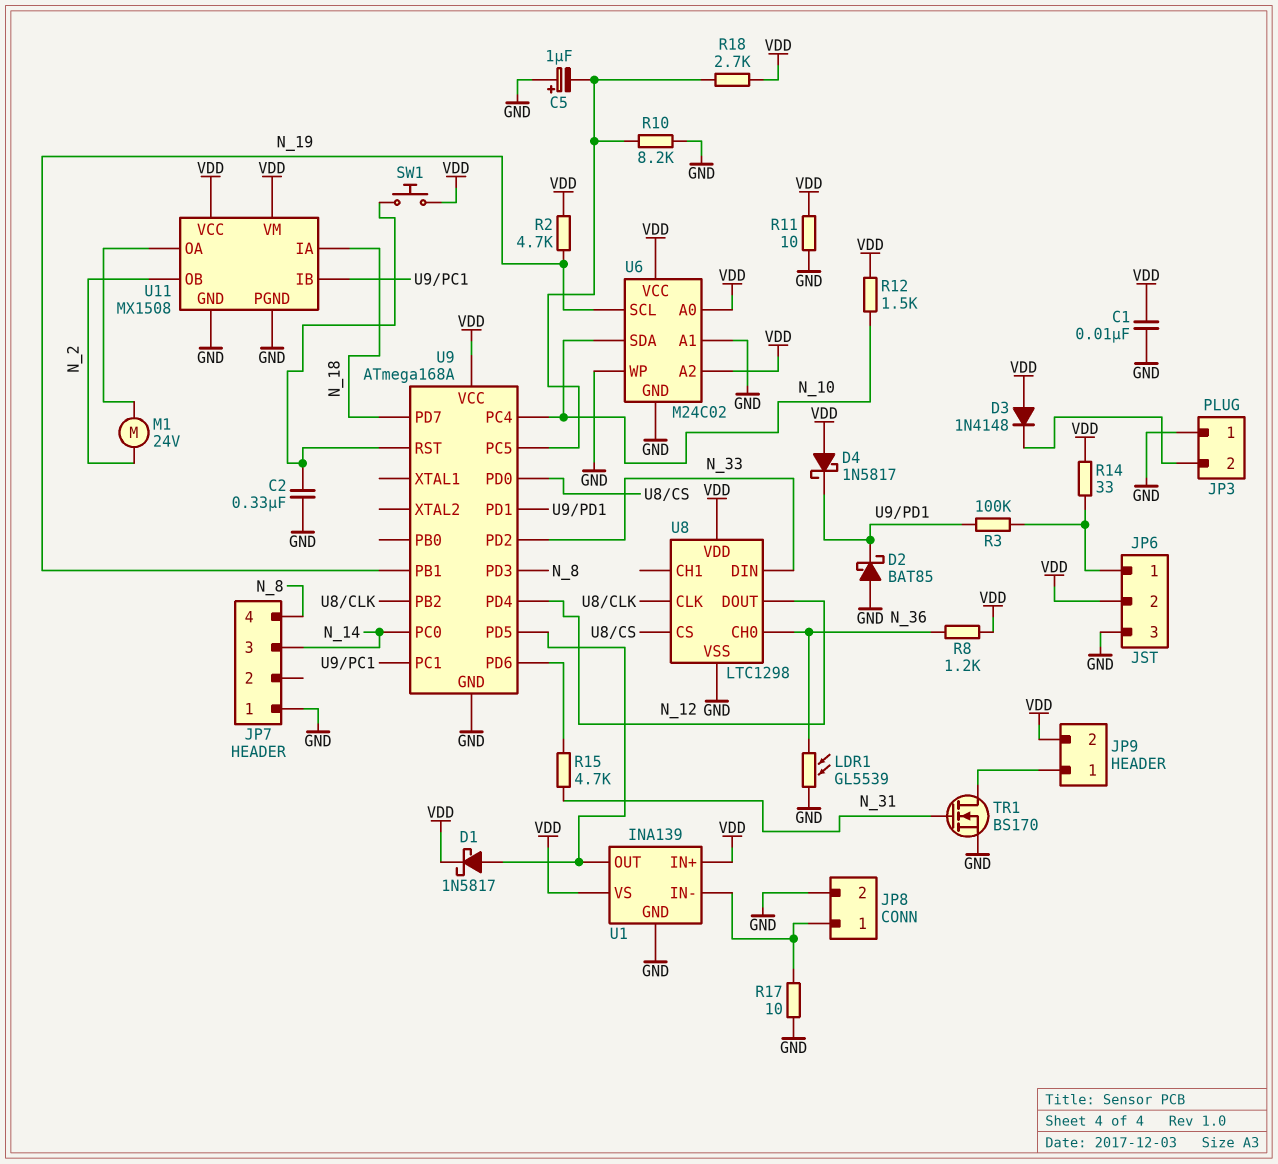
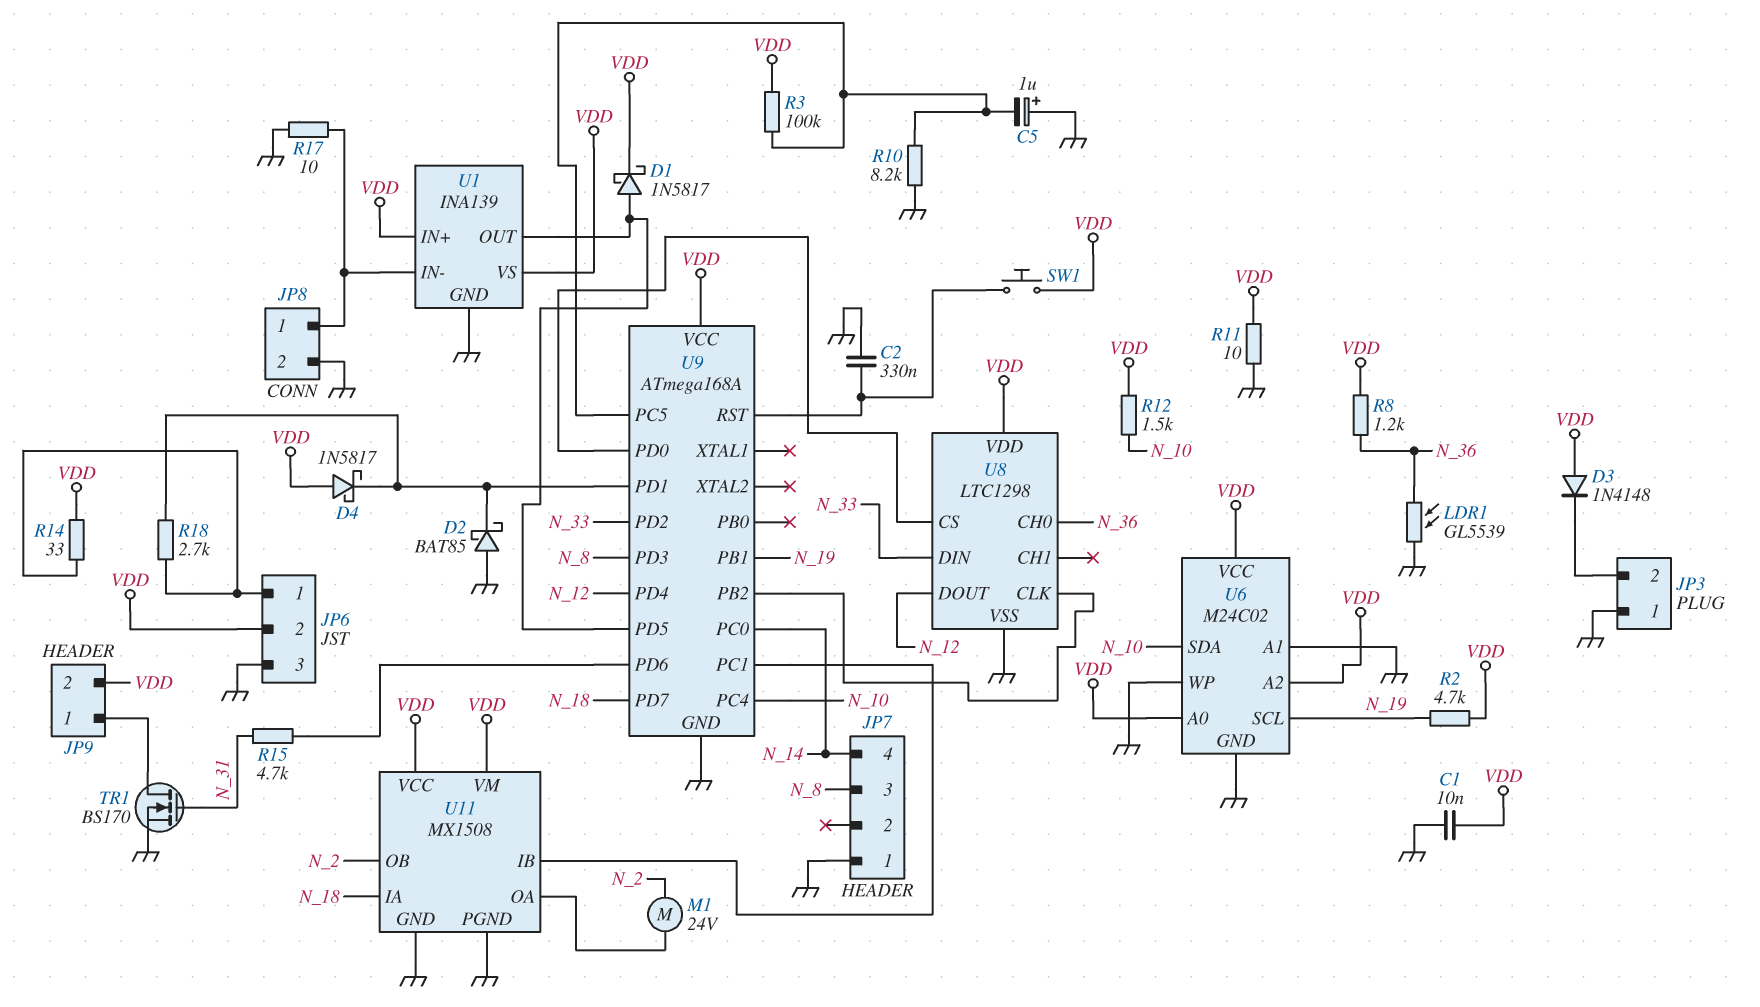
JP7 pin 3: N_14 -> N_8
JP7 pin 4: N_8 -> N_14
R3: 100k (JP6/1, U9/PD1) -> 100k (U9/PC5, VDD)
R18: 2.7k (U9/PC5, VDD) -> 2.7k (JP6/1, U9/PD1)

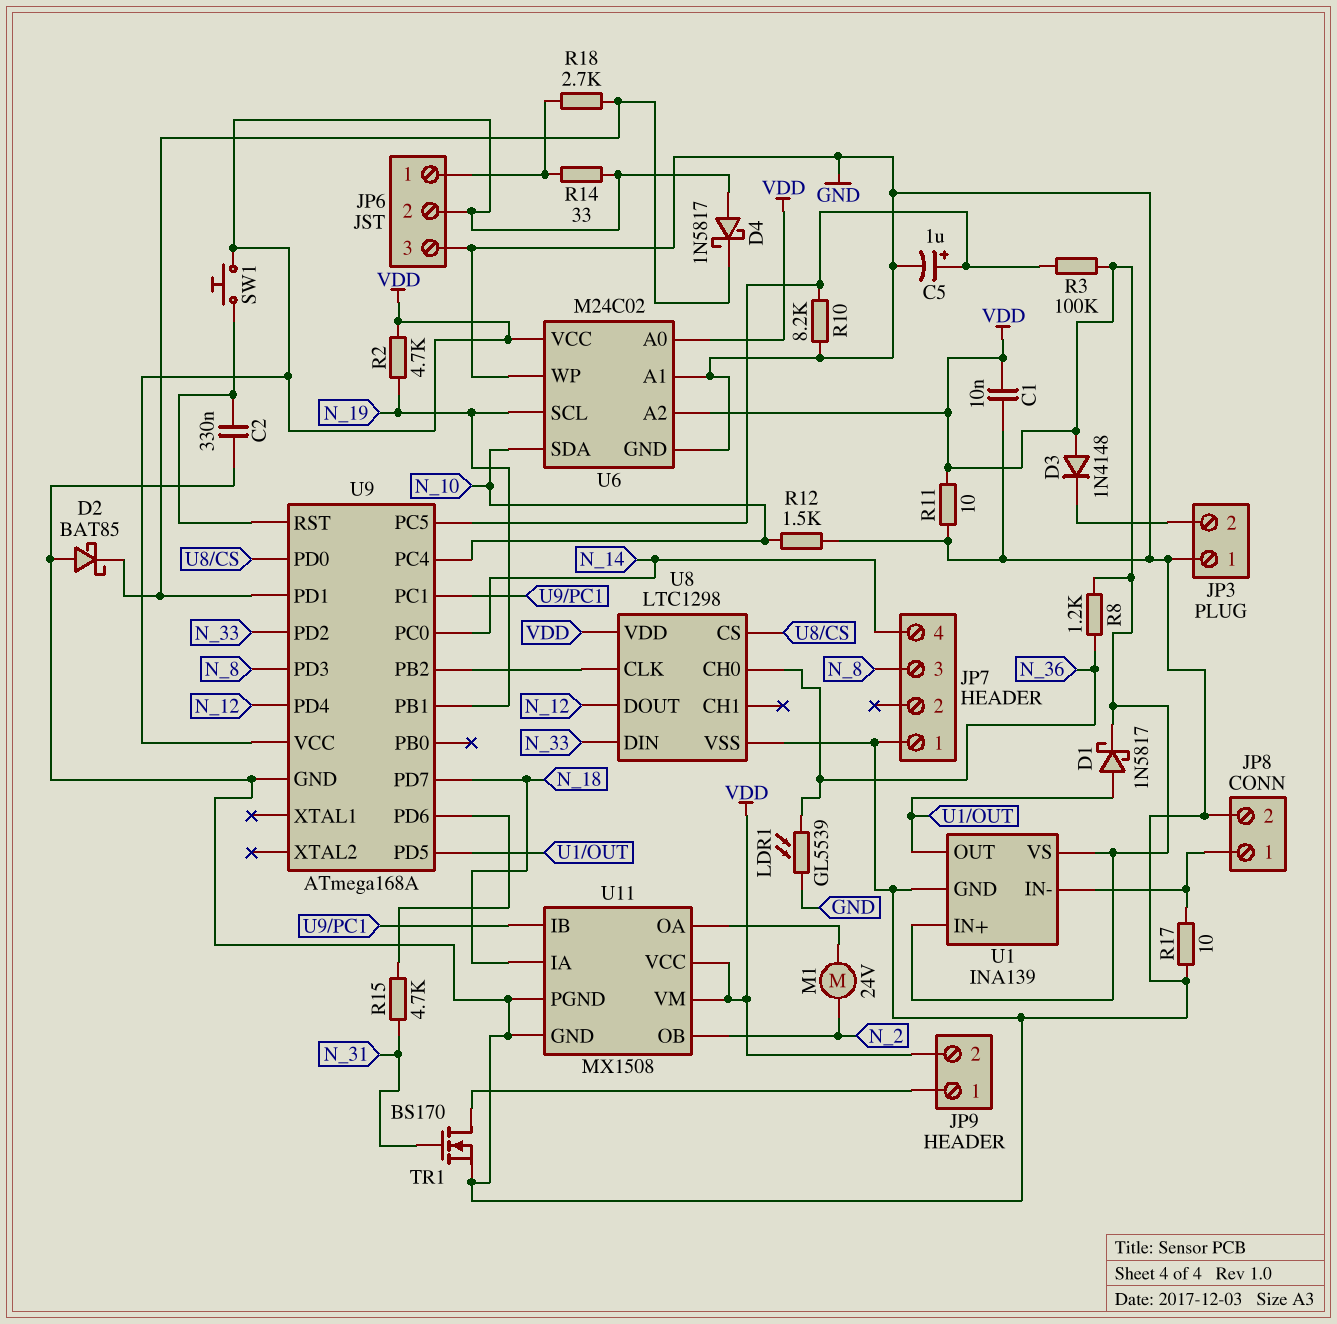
C5: 1uF (plus GND, minus U9/PC5) -> 1uF (plus U9/PC5, minus GND)
R12: 1.5k (N_10, VDD) -> 1.5k (GND, N_10)

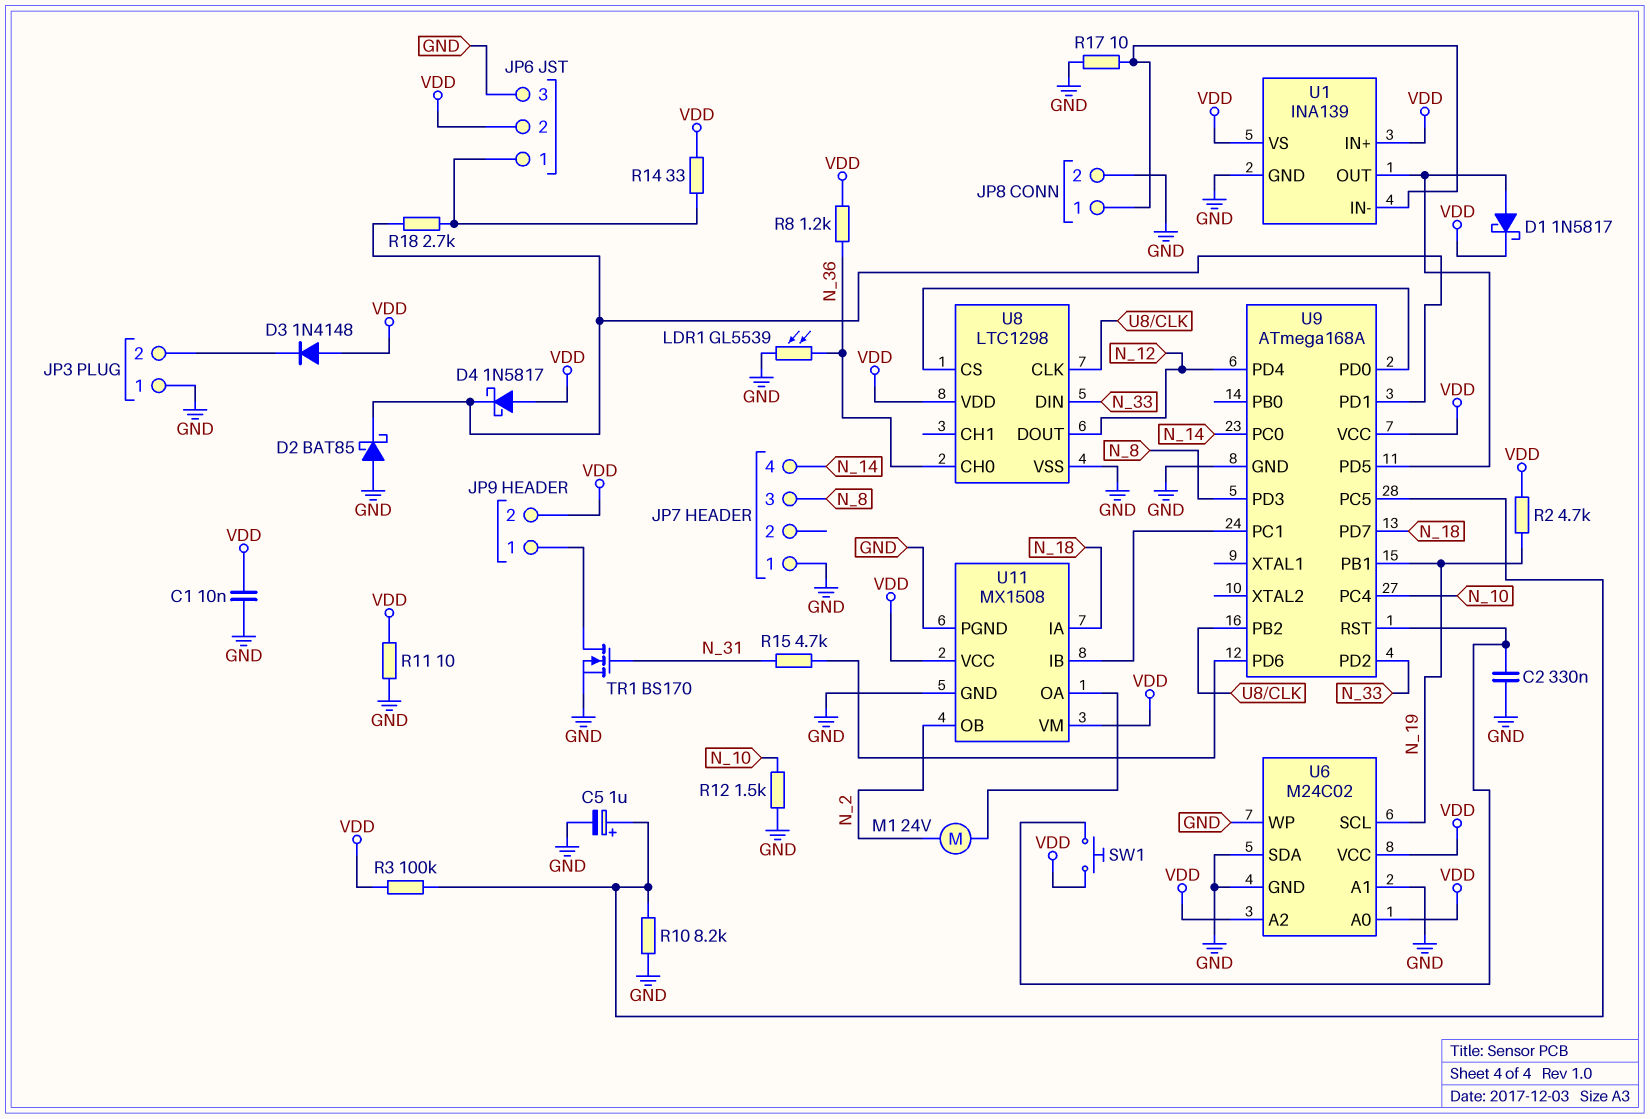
U6 pin SDA: N_10 -> GND

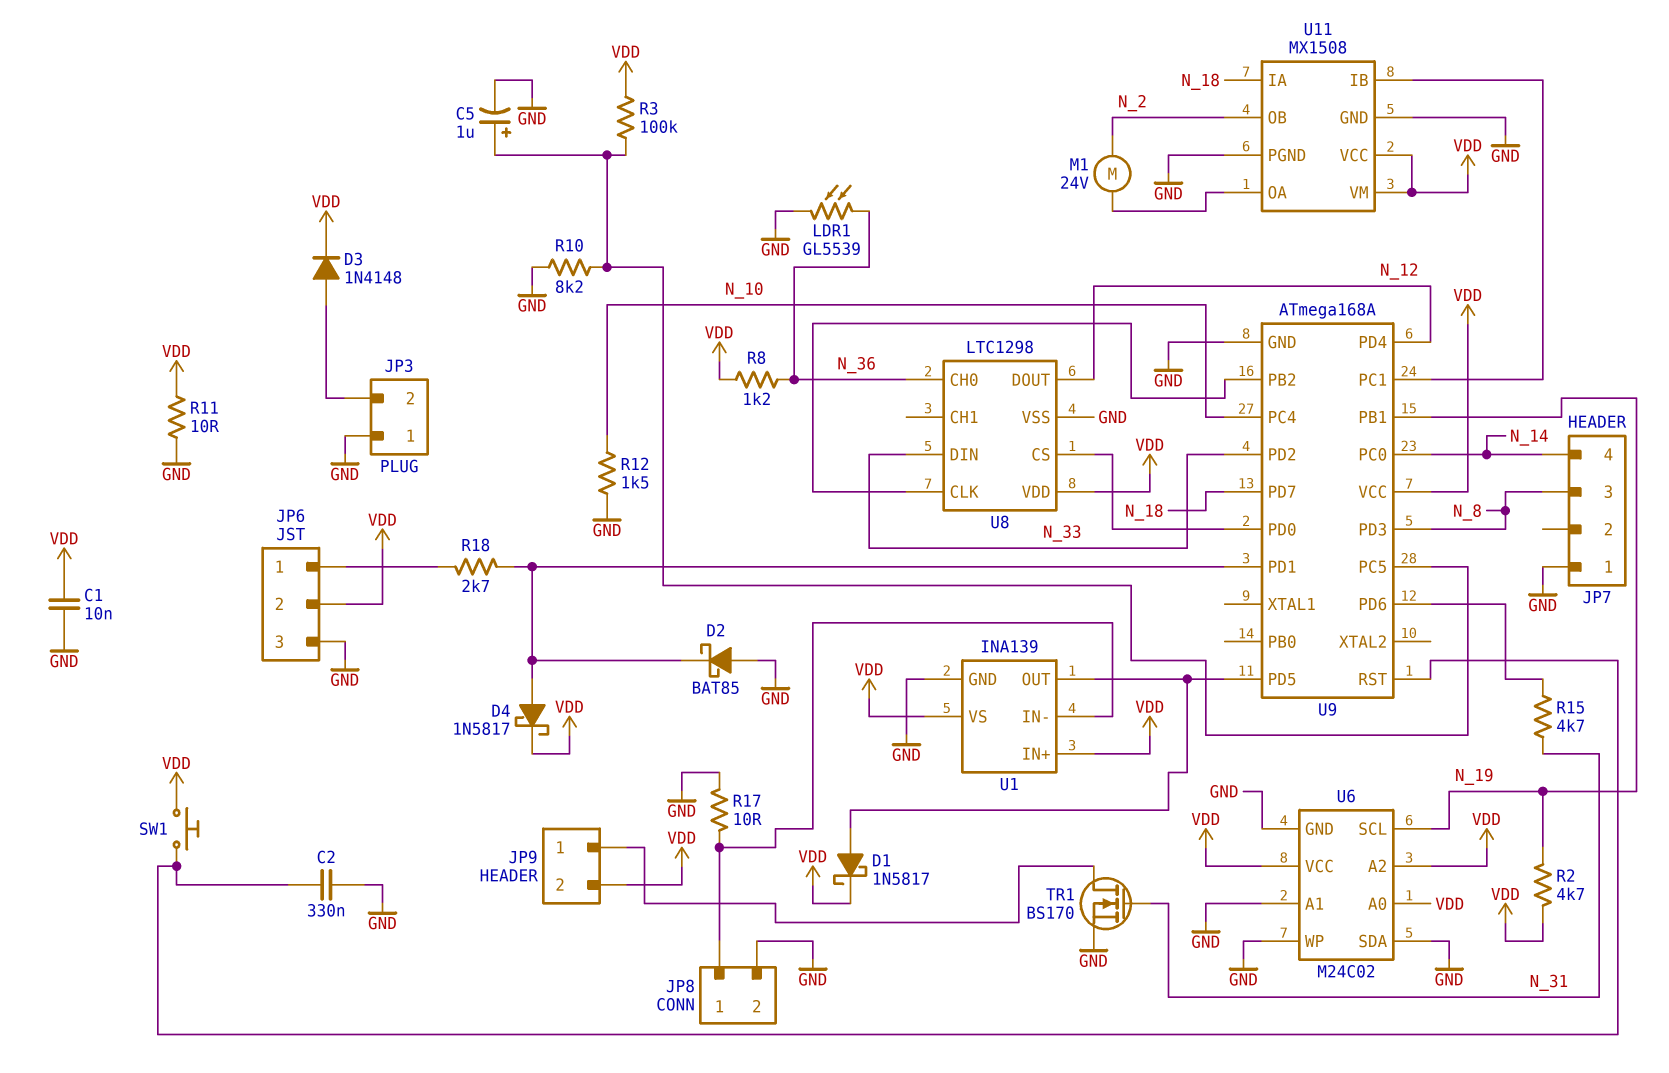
D3: diode 1N4148 (A VDD, K JP3/2) -> diode 1N4148 (A JP3/2, K VDD)
D4: schottky 1N5817 (A VDD, K U9/PD1) -> schottky 1N5817 (A U9/PD1, K VDD)
R14: 33 (JP6/1, VDD) -> none

